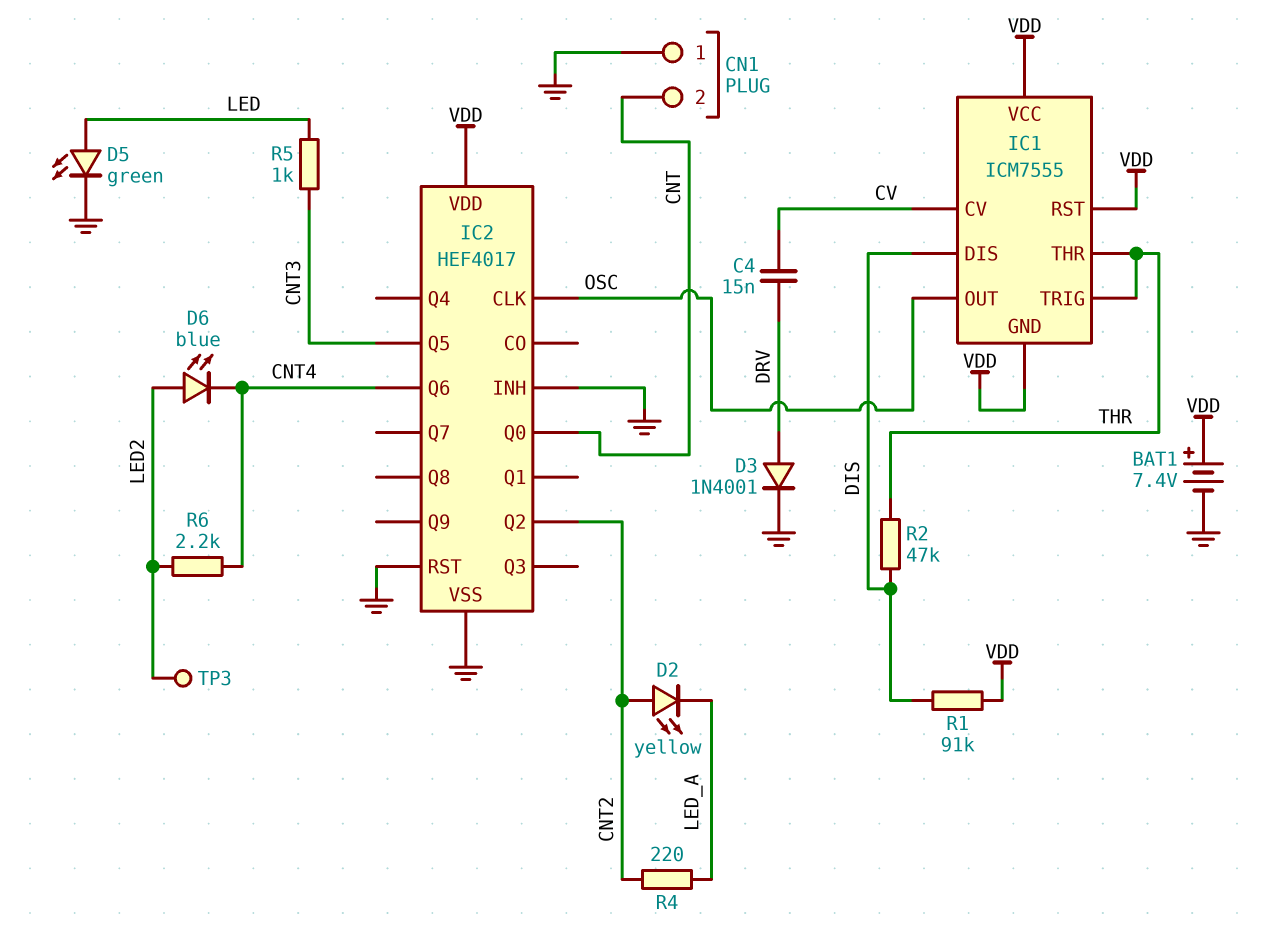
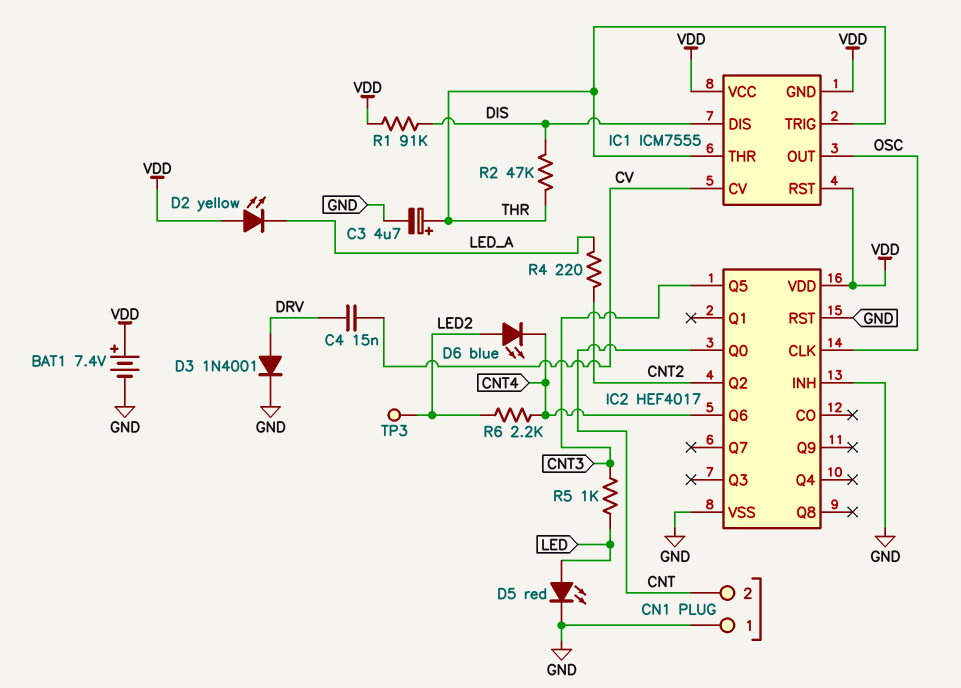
C3: none -> 4.7uF (plus THR, minus GND)
D2: LED yellow (A CNT2, K LED_A) -> LED yellow (A VDD, K LED_A)
D5: LED green (A LED, K GND) -> LED red (A LED, K GND)

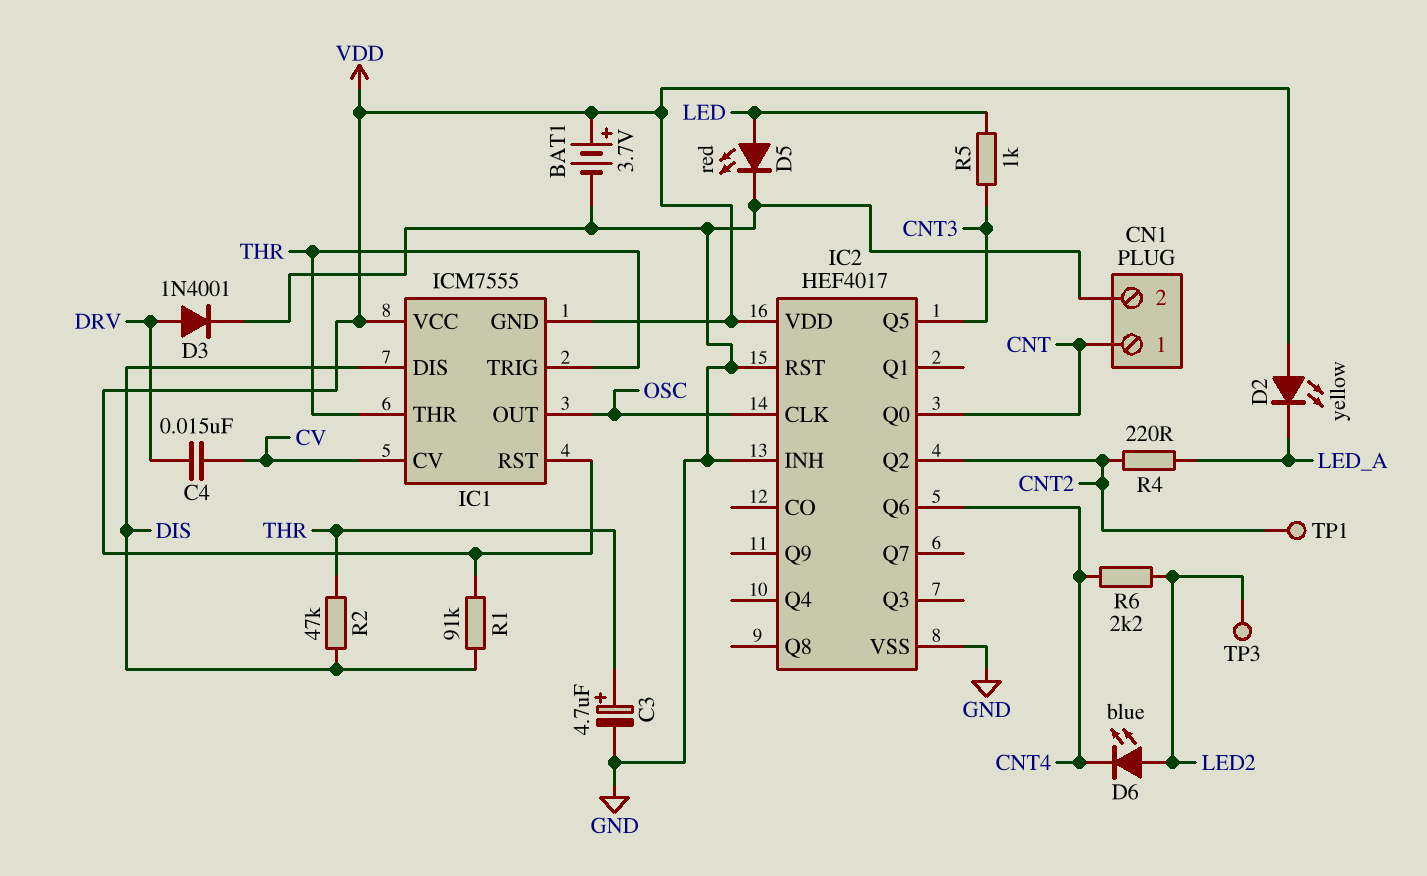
BAT1: 7.4V (plus VDD, minus GND) -> 3.7V (plus VDD, minus GND)
CN1 pin 1: GND -> CNT
CN1 pin 2: CNT -> GND
TP1: none -> test point (CNT2)

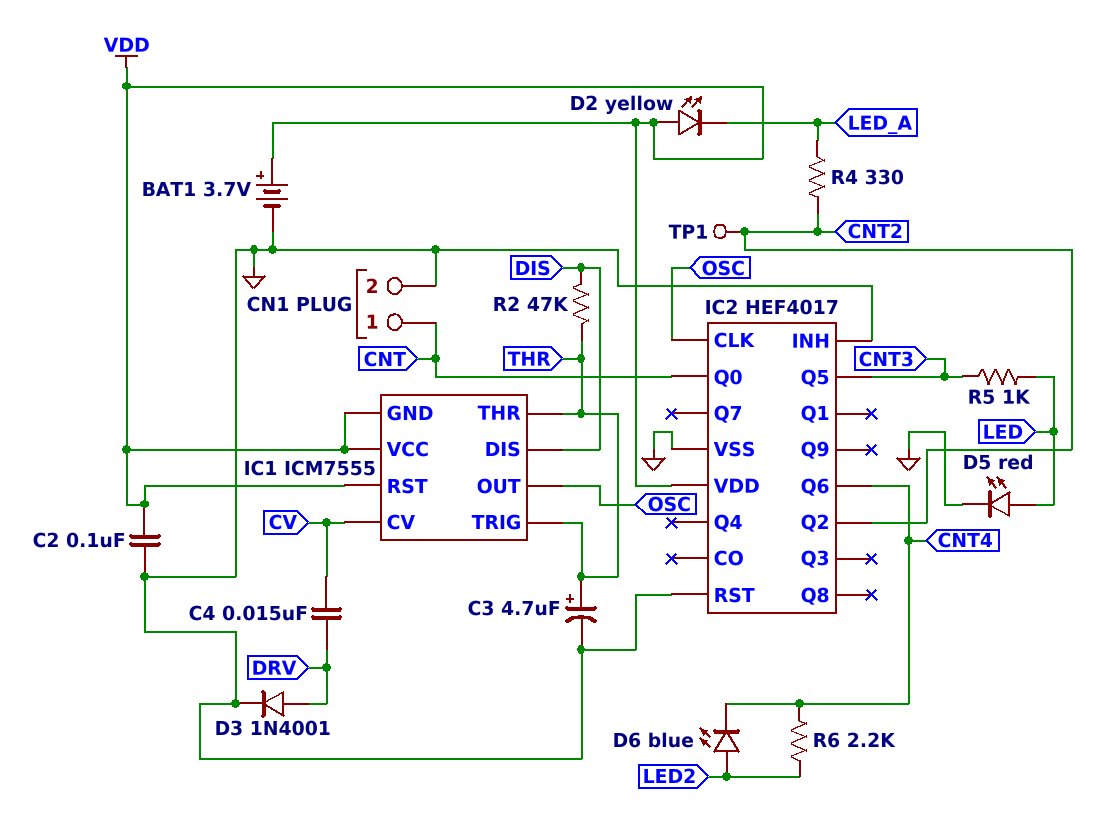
C2: none -> 100nF (GND, VDD)
R1: 91k (DIS, VDD) -> none
R4: 220 (CNT2, LED_A) -> 330 (CNT2, LED_A)
TP3: test point (LED2) -> none

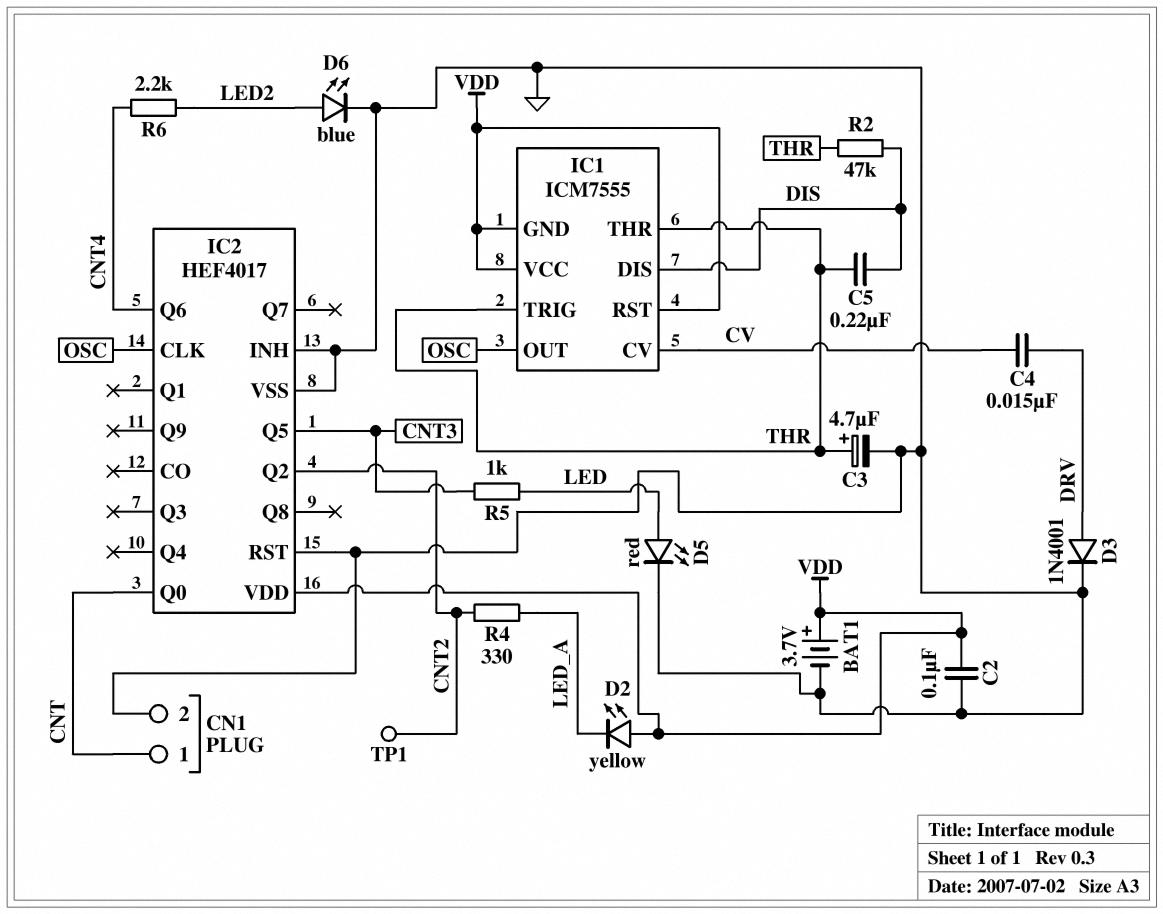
C5: none -> 220nF (DIS, THR)
D6: LED blue (A LED2, K CNT4) -> LED blue (A LED2, K GND)

